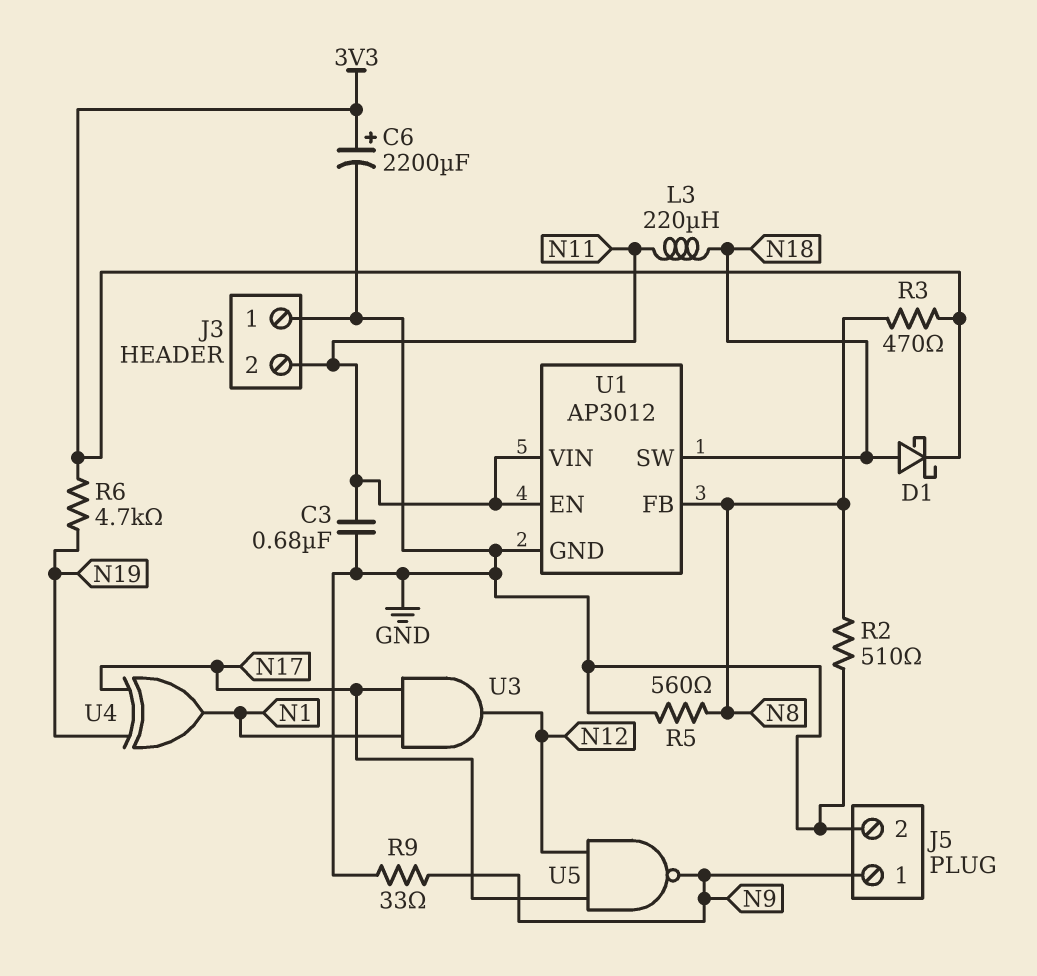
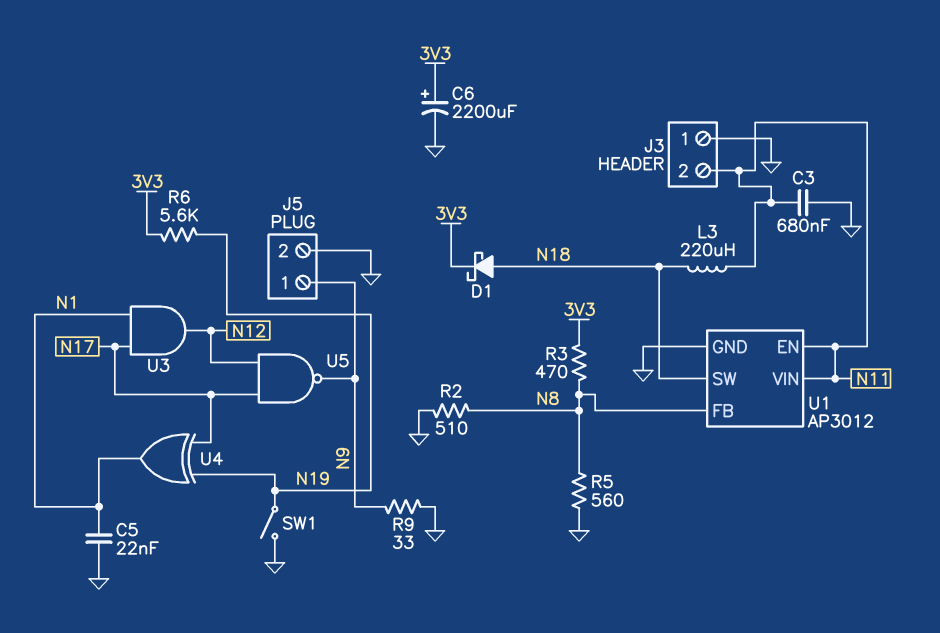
C5: none -> 22nF (GND, N1)
R6: 4.7k (3V3, N19) -> 5.6k (3V3, N19)
SW1: none -> switch (GND, N19)

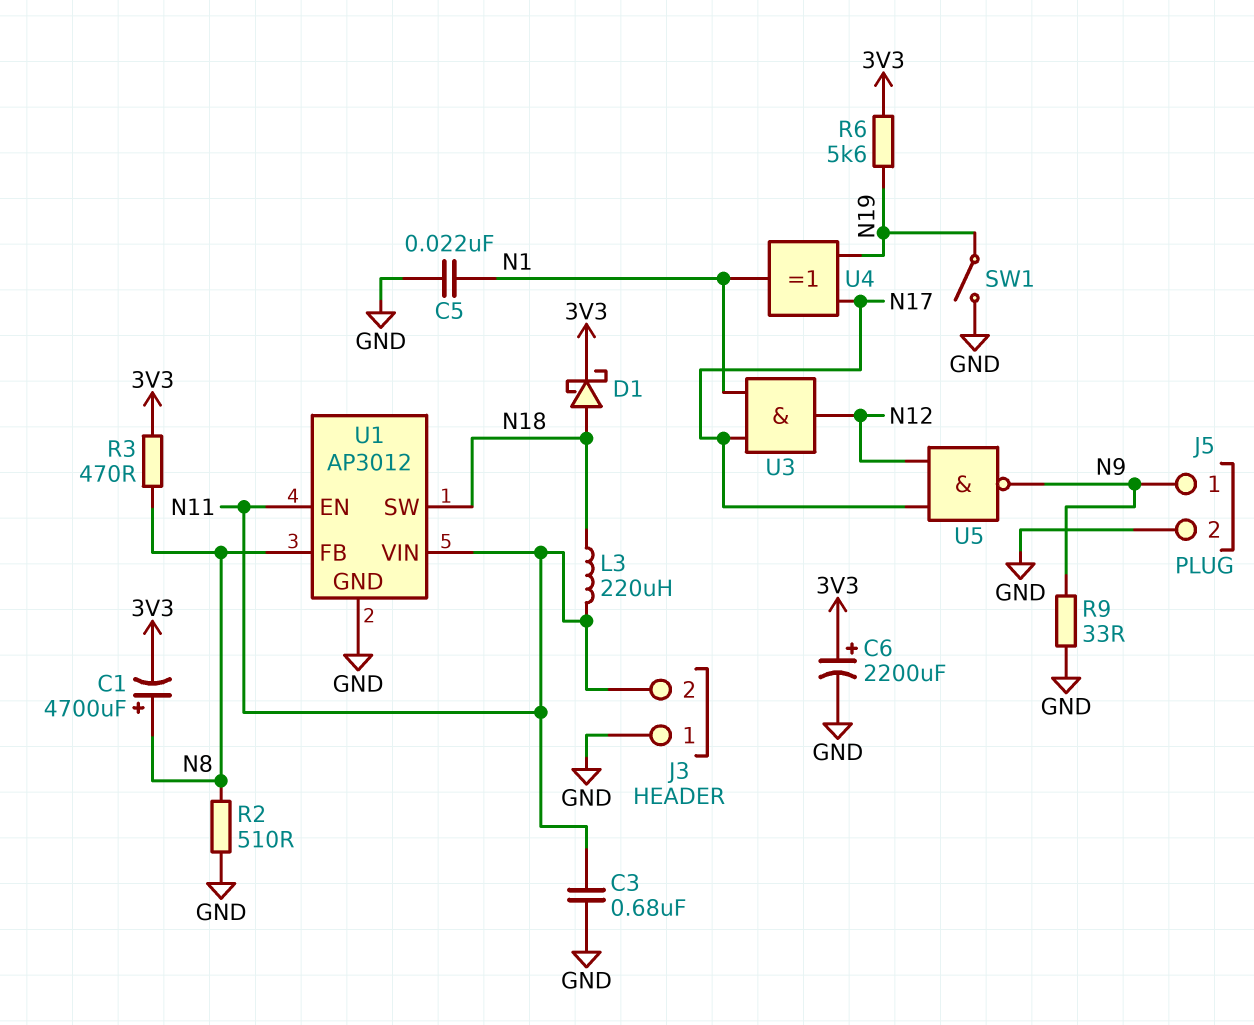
C1: none -> 4700uF (plus N8, minus 3V3)
R5: 560 (GND, N8) -> none

